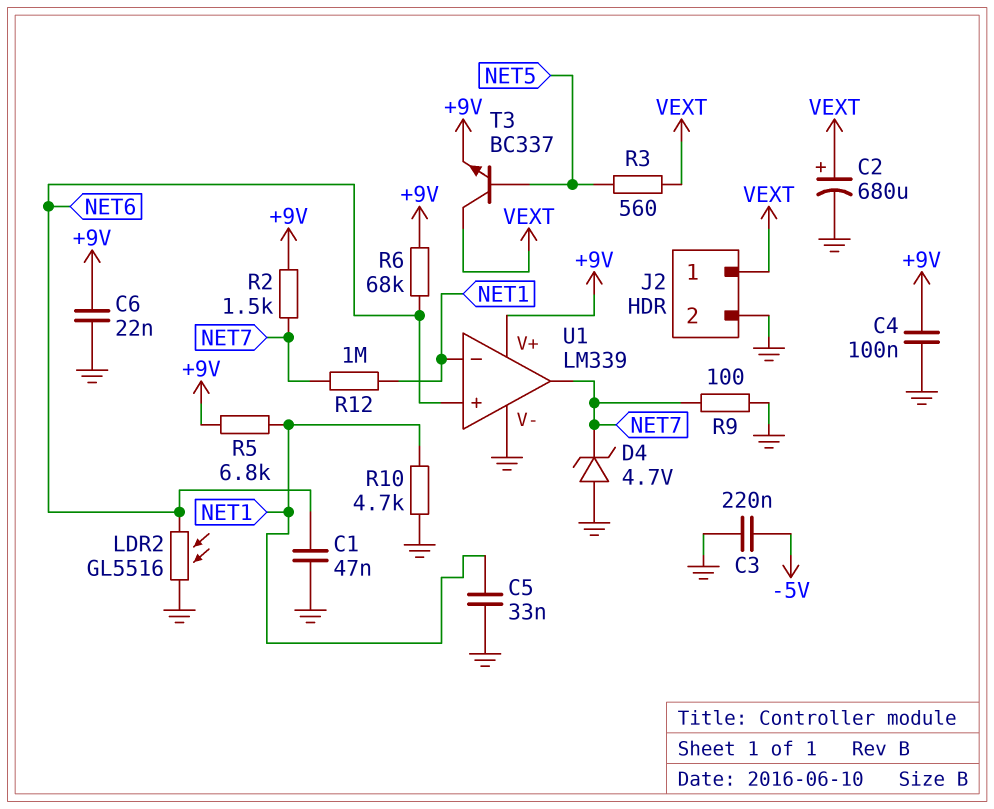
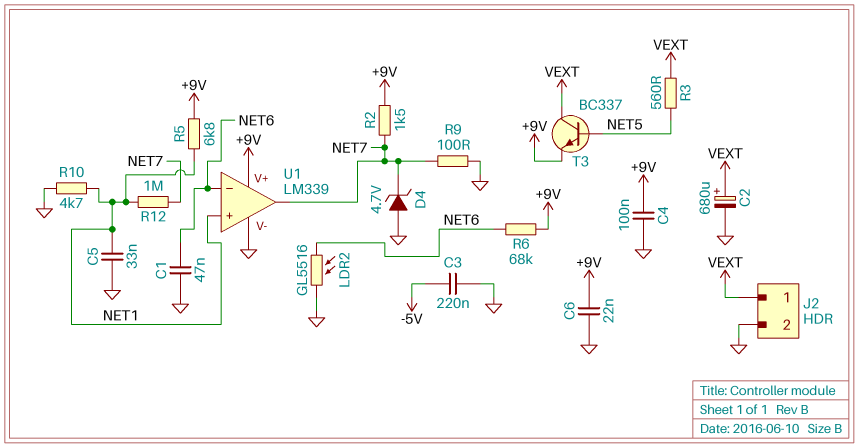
U1 pin in+: NET6 -> NET1
U1 pin in-: NET1 -> NET6

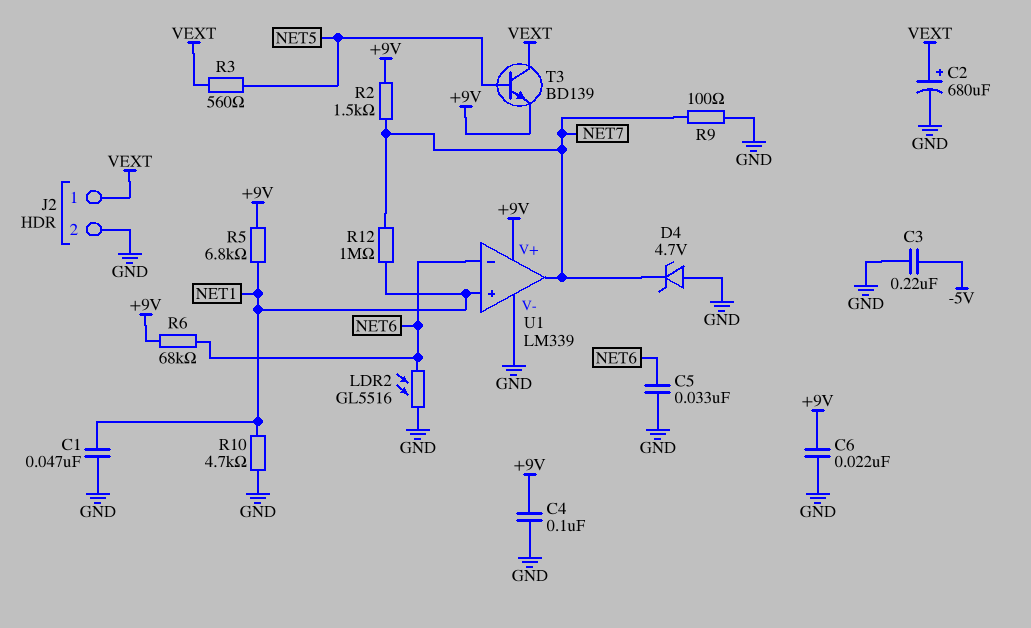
C1: 47nF (GND, NET6) -> 47nF (GND, NET1)
C5: 33nF (GND, NET1) -> 33nF (GND, NET6)
T3: NPN BC337 (B NET5, C VEXT, E +9V) -> NPN BD139 (B NET5, C VEXT, E +9V)

